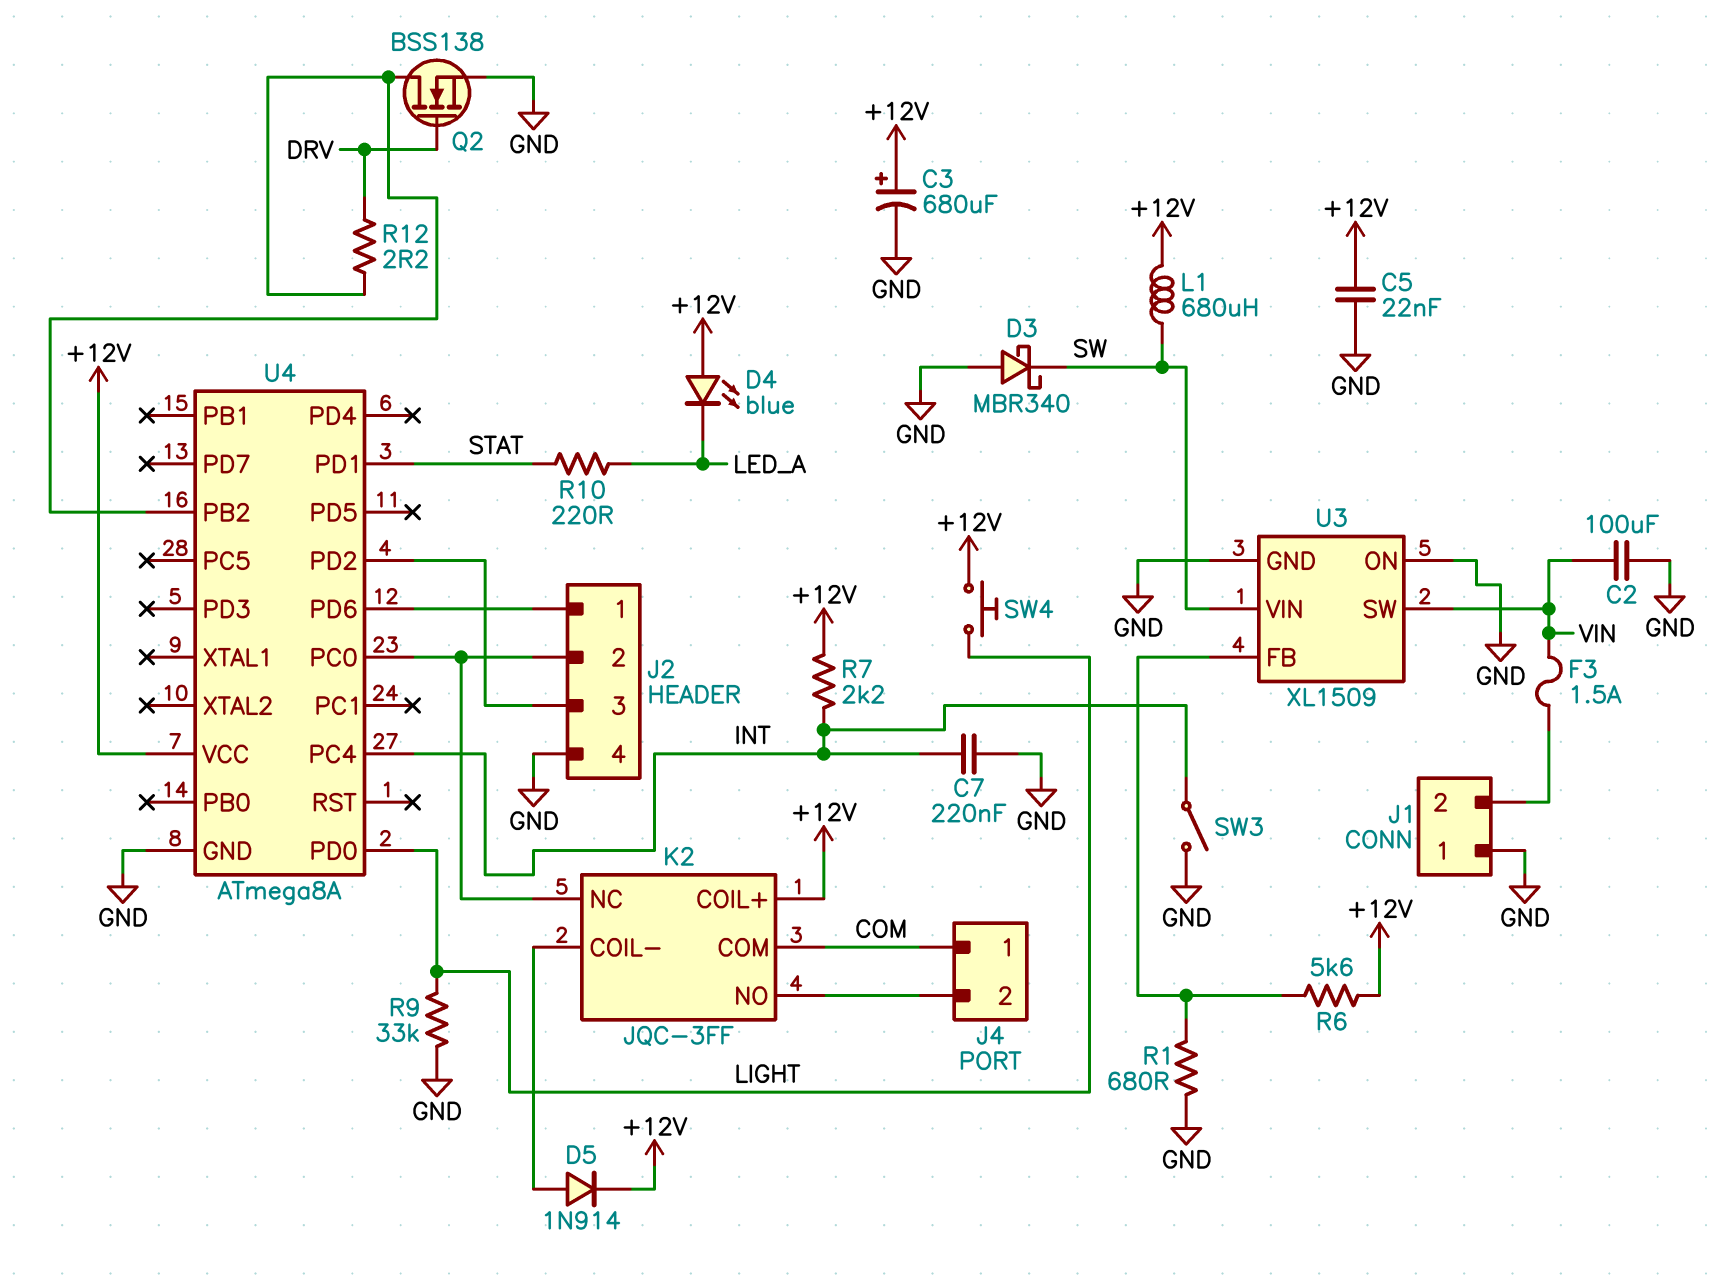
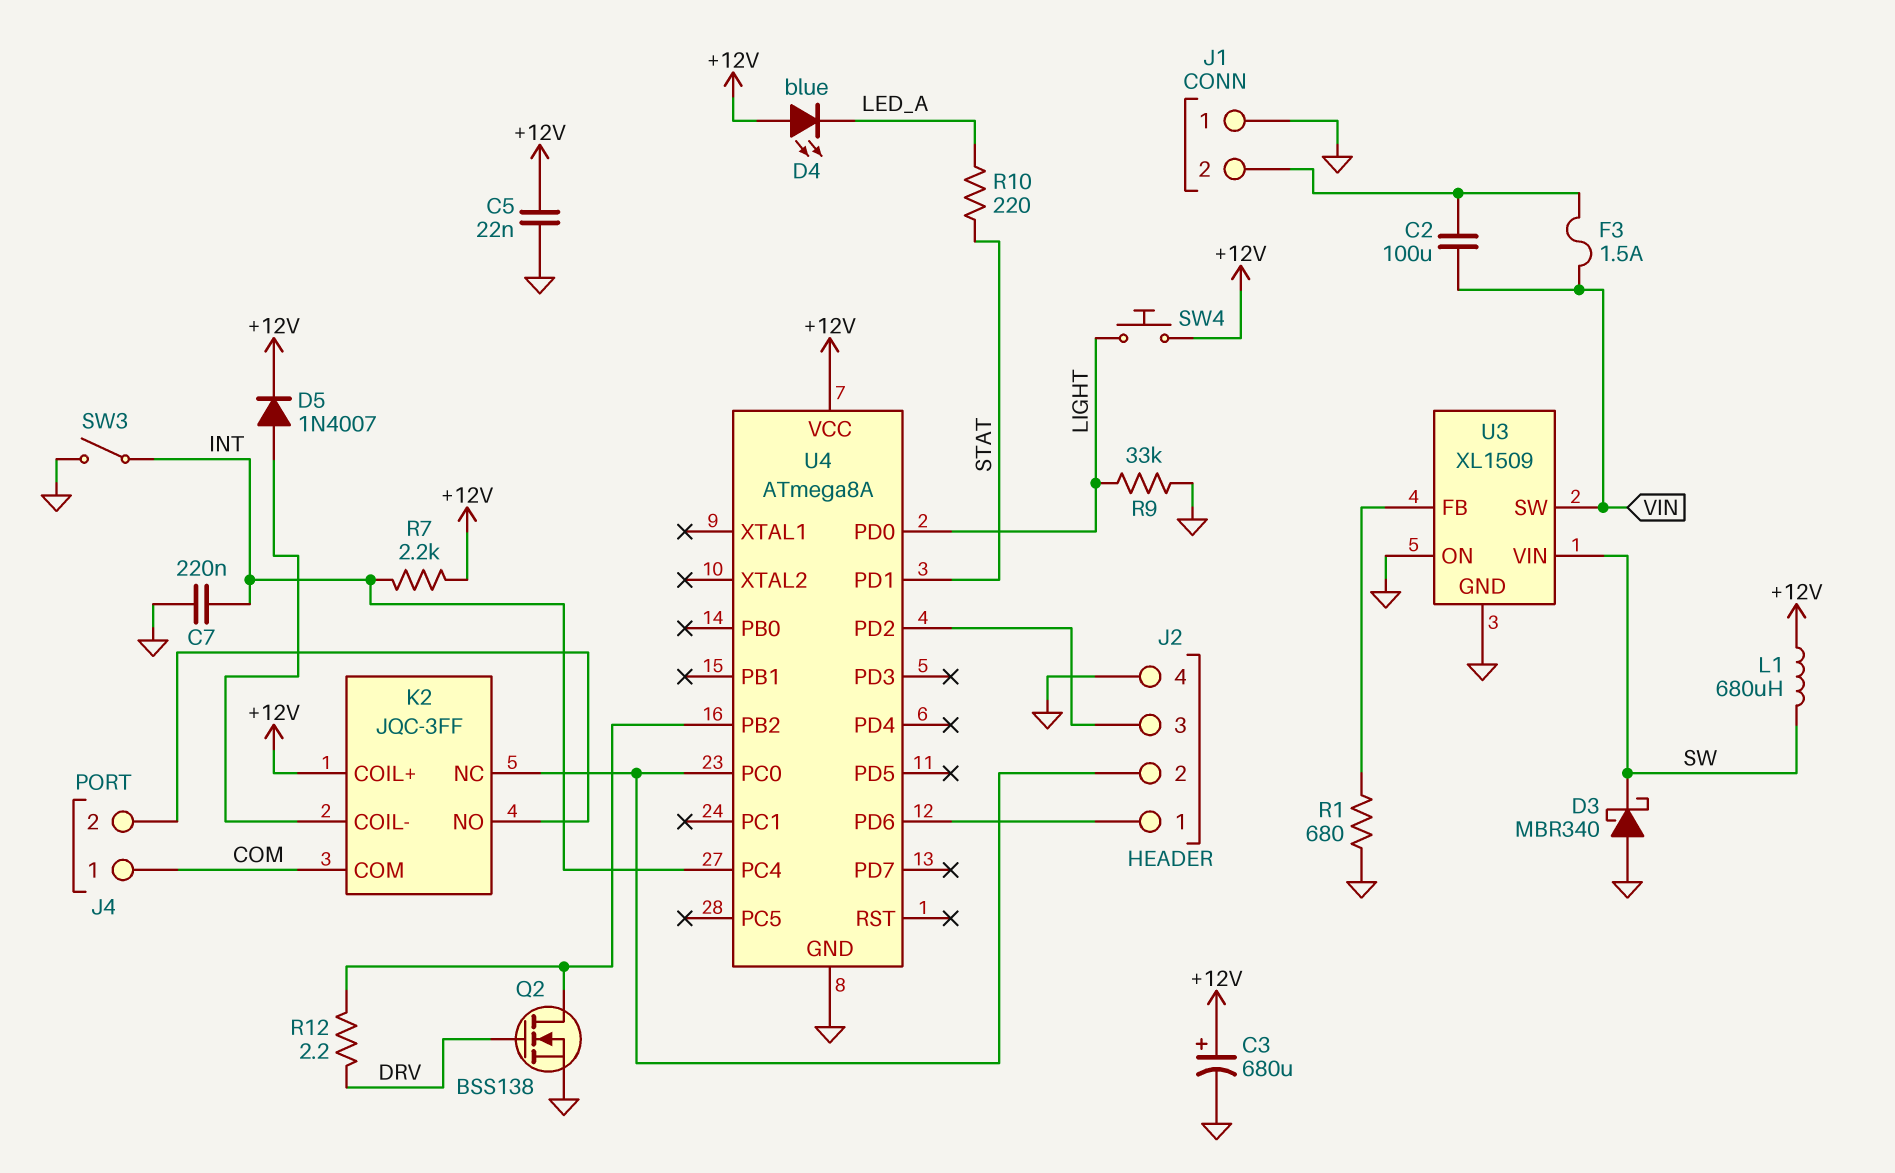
C2: 100uF (GND, VIN) -> 100uF (J1/2, VIN)
D5: diode 1N914 (A K2/COIL-, K +12V) -> diode 1N4007 (A K2/COIL-, K +12V)
R6: 5.6k (+12V, U3/FB) -> none

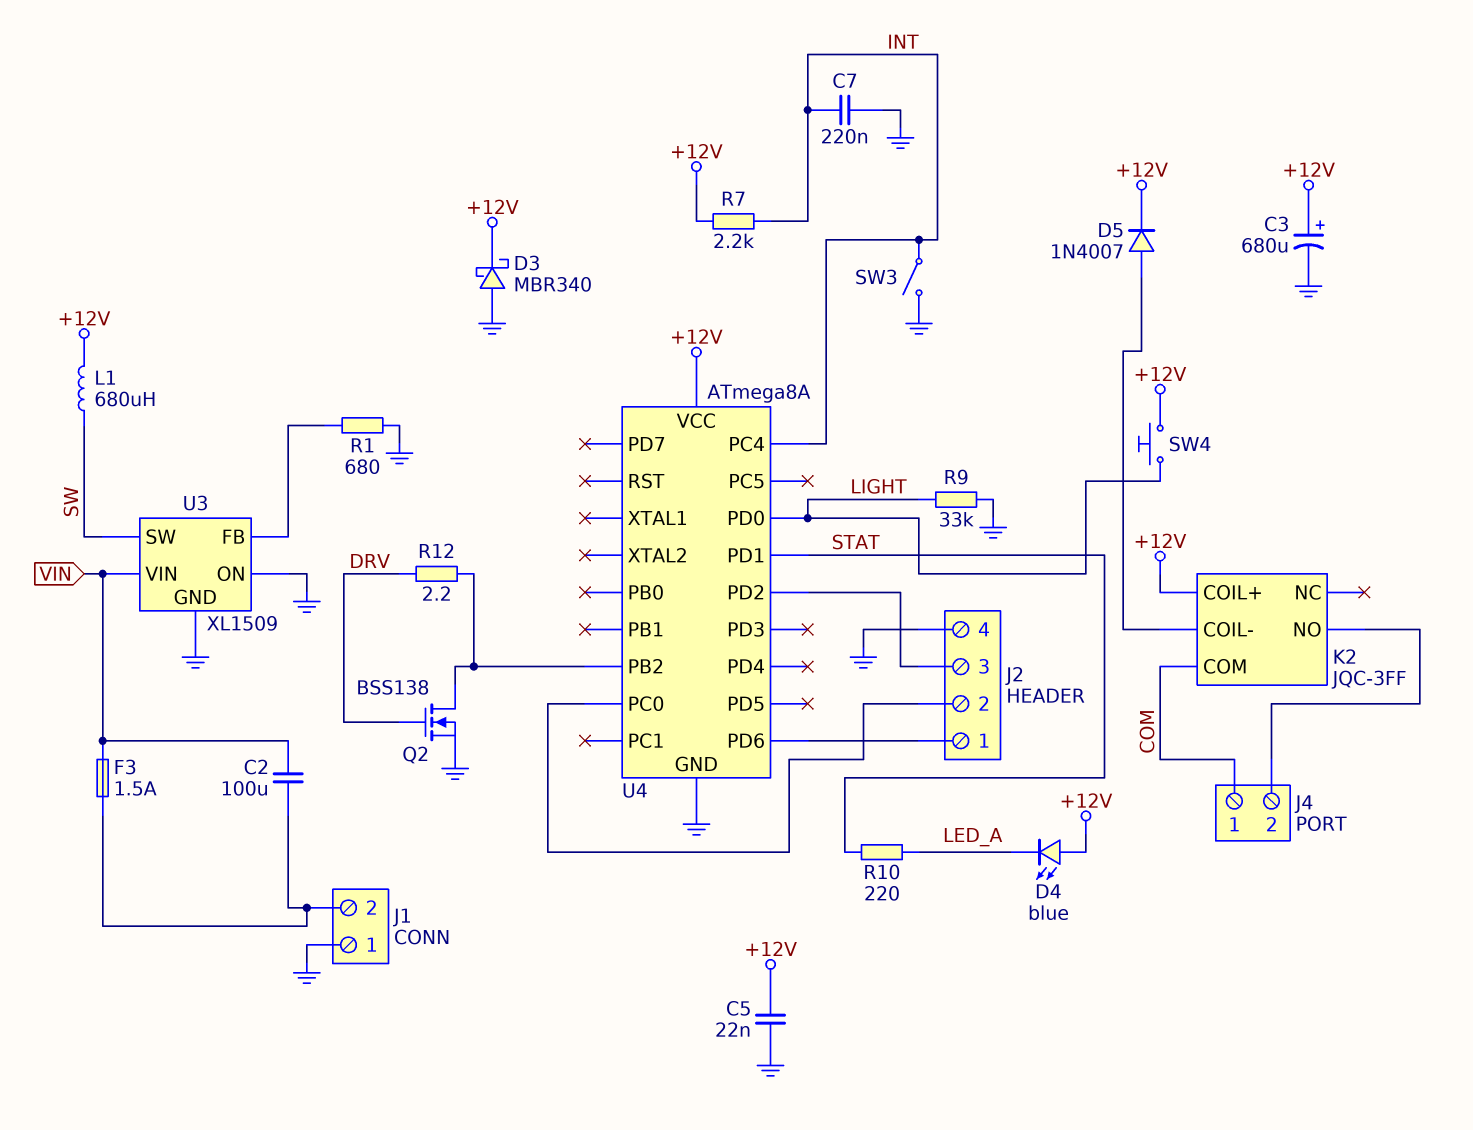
D3: schottky MBR340 (A GND, K SW) -> schottky MBR340 (A GND, K +12V)
K2 pin NC: J2/2 -> none
U3 pin SW: VIN -> SW
U3 pin VIN: SW -> VIN

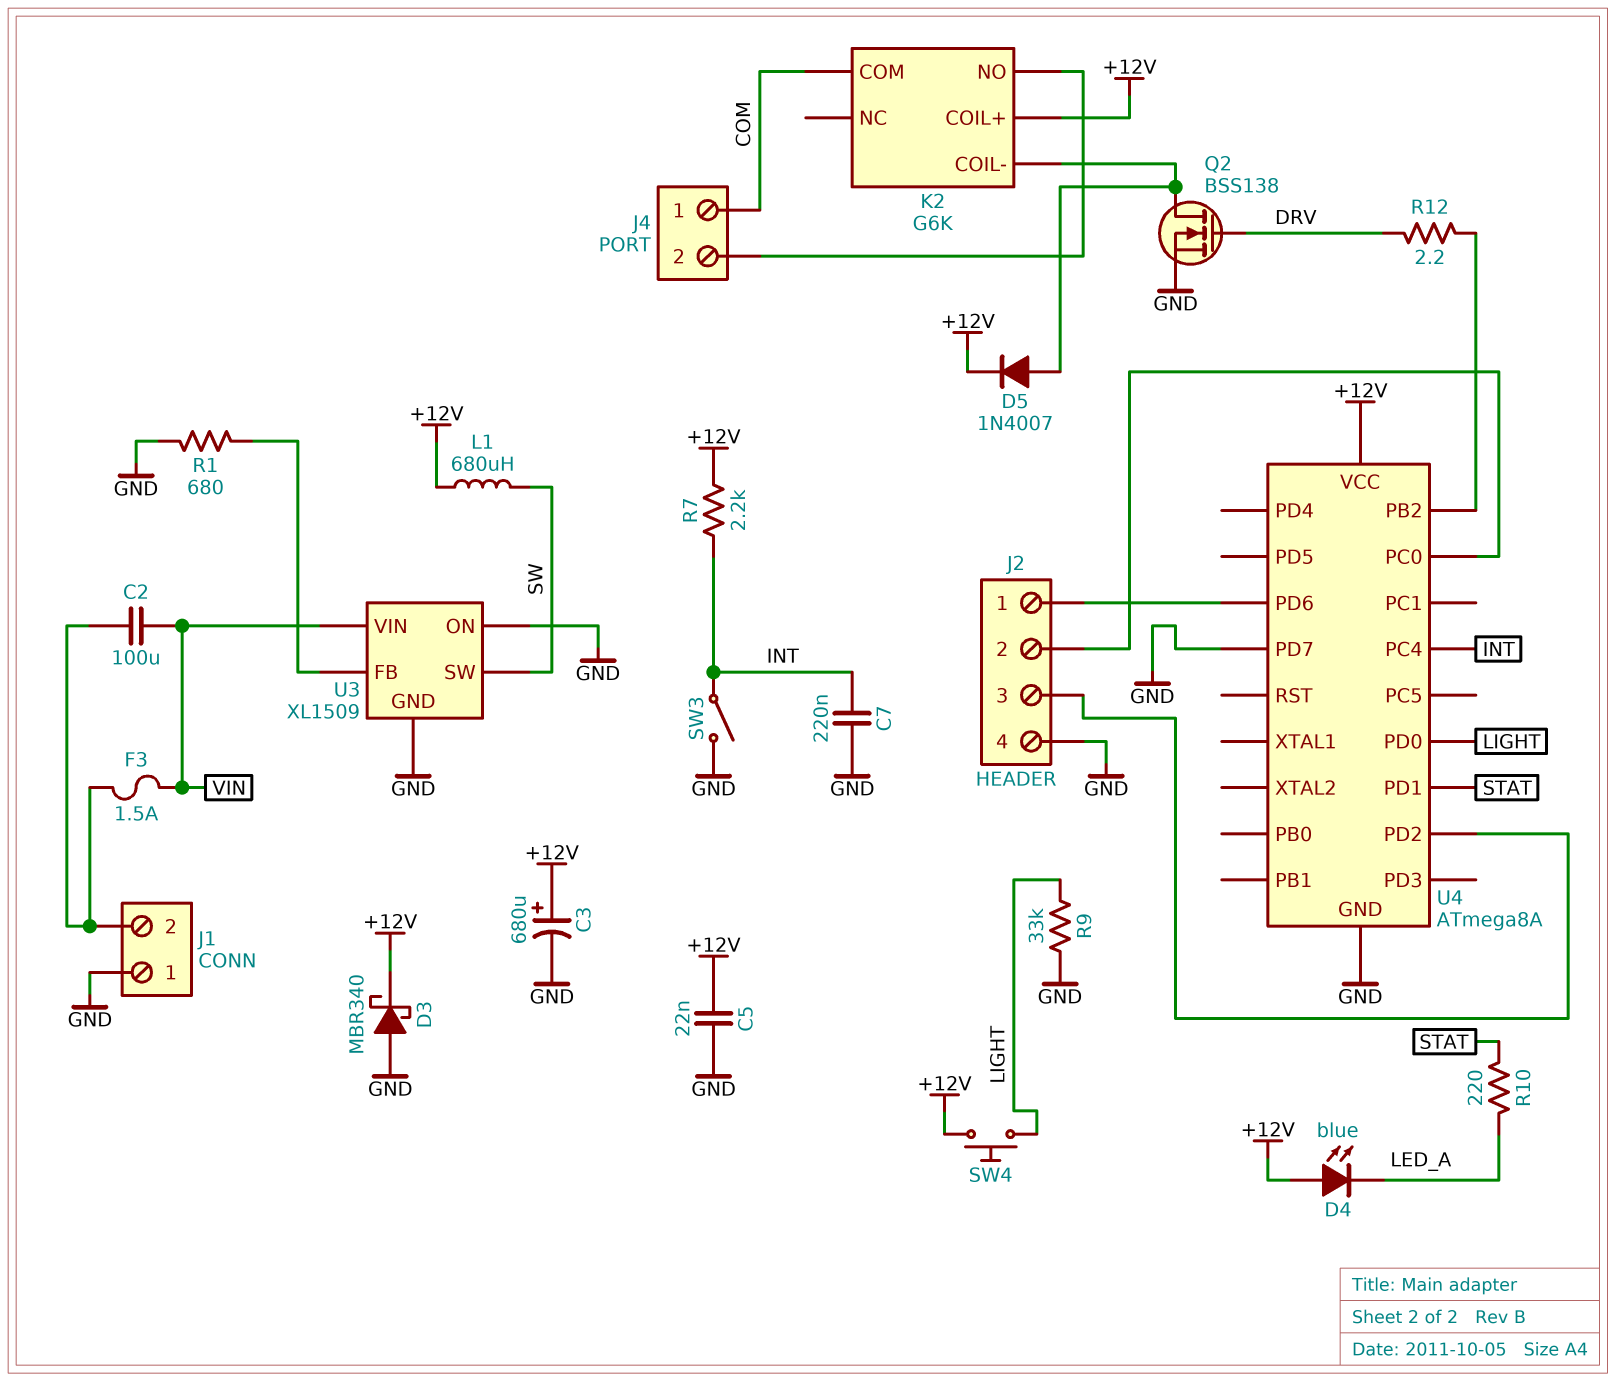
K2: JQC-3FF -> G6K
Q2: NMOS BSS138 (G DRV, D U4/PB2, S GND) -> NMOS BSS138 (G DRV, D K2/COIL-, S GND)
U4 pin PD7: none -> GND

